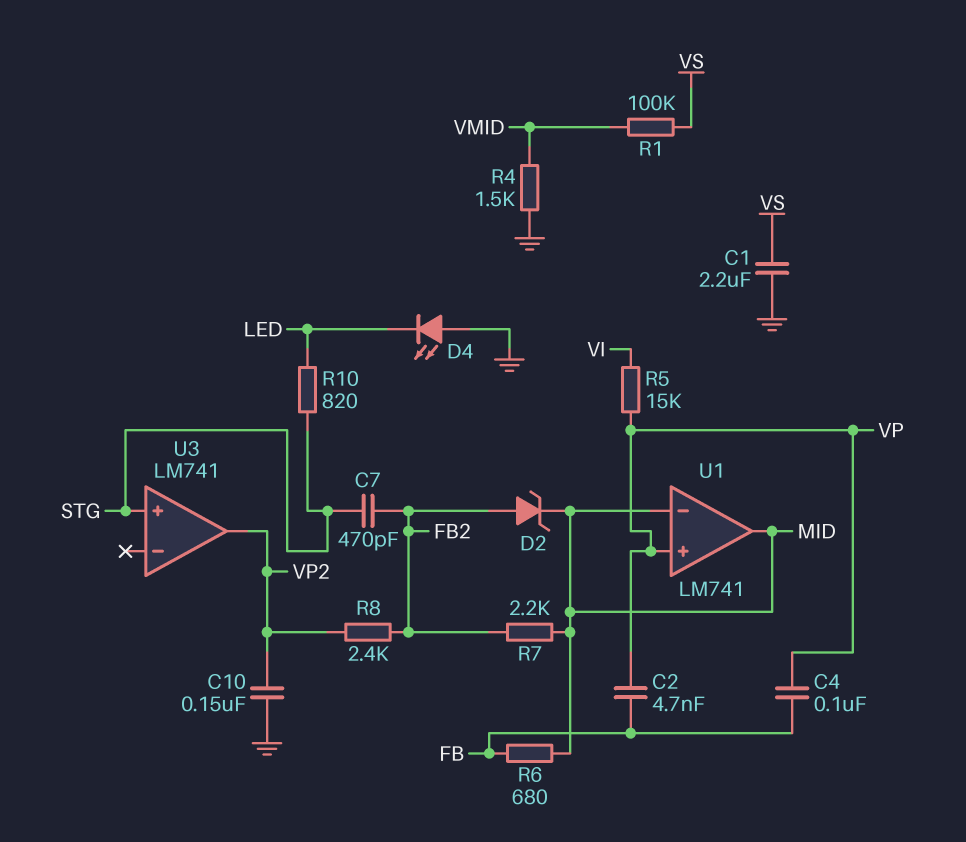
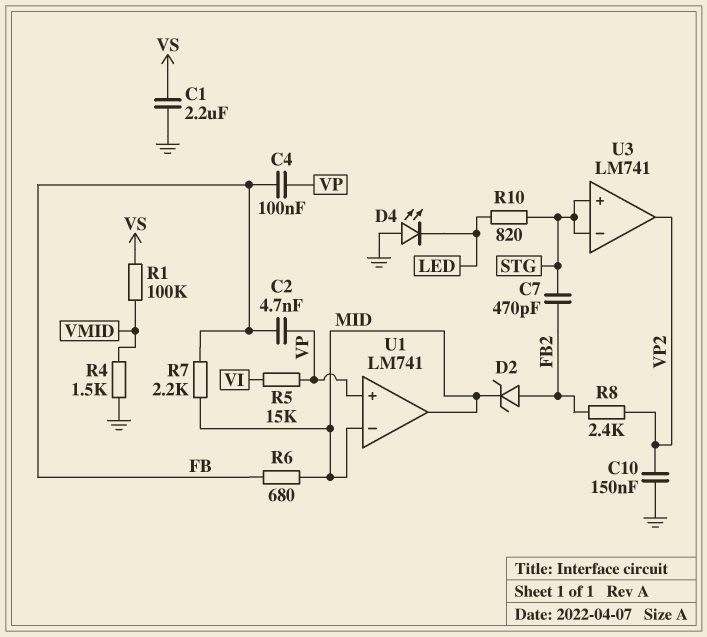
R7: 2.2k (FB2, MID) -> 2.2k (FB, MID)
U3 pin in-: none -> STG

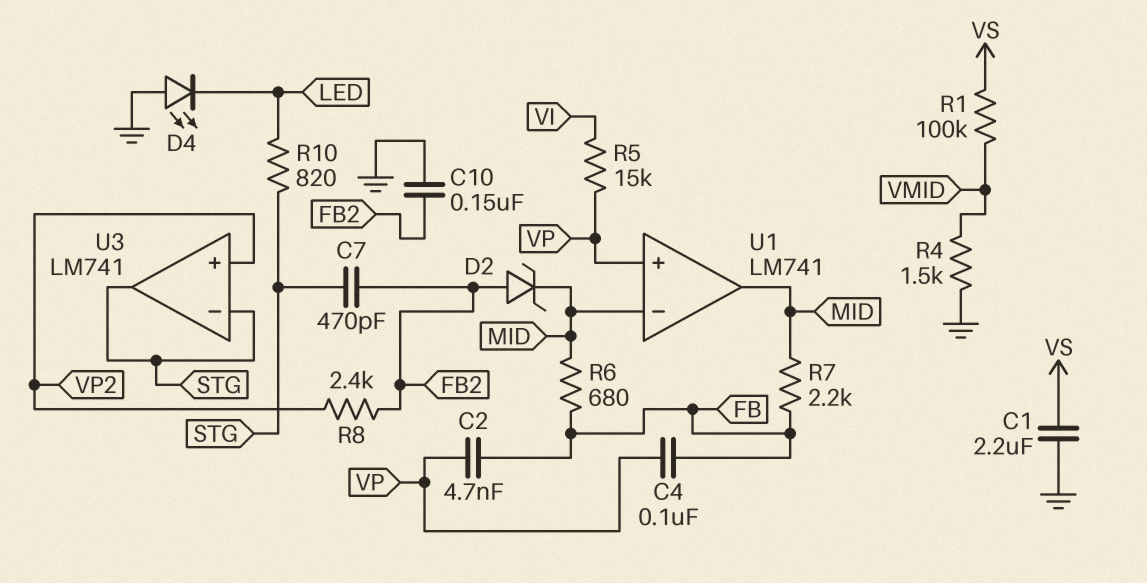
C10: 150nF (GND, VP2) -> 150nF (FB2, GND)
U3 pin in+: STG -> VP2
U3 pin out: VP2 -> STG

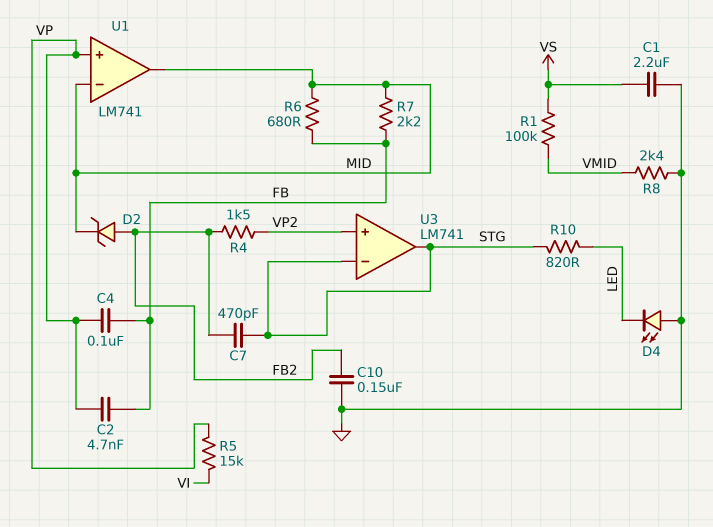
R4: 1.5k (GND, VMID) -> 1.5k (FB2, VP2)
R8: 2.4k (FB2, VP2) -> 2.4k (GND, VMID)

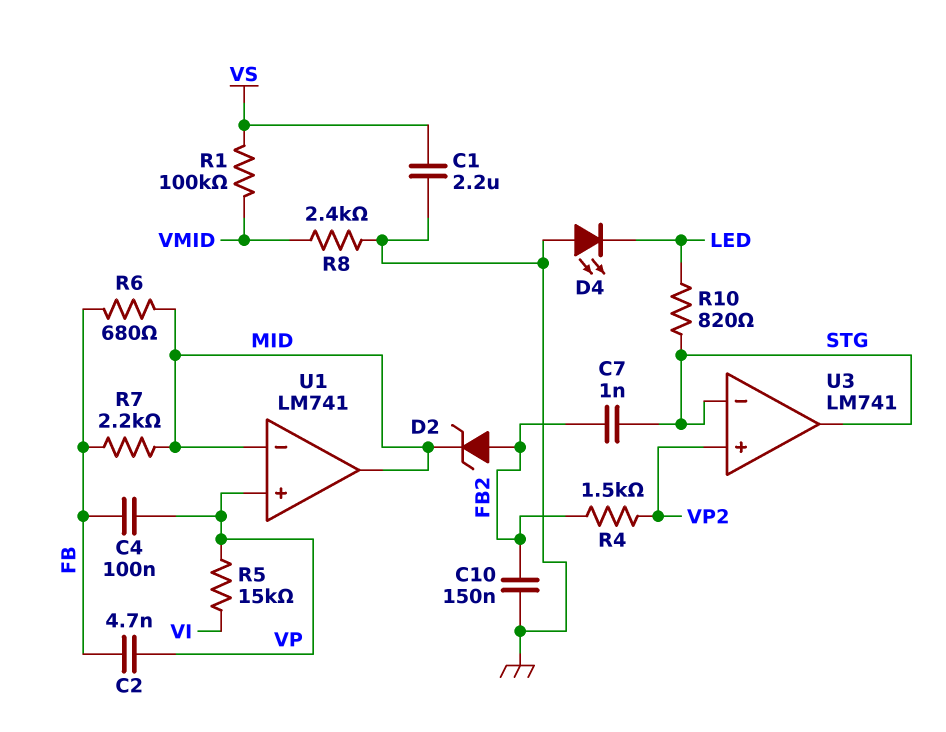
C7: 470pF (FB2, STG) -> 1nF (FB2, STG)

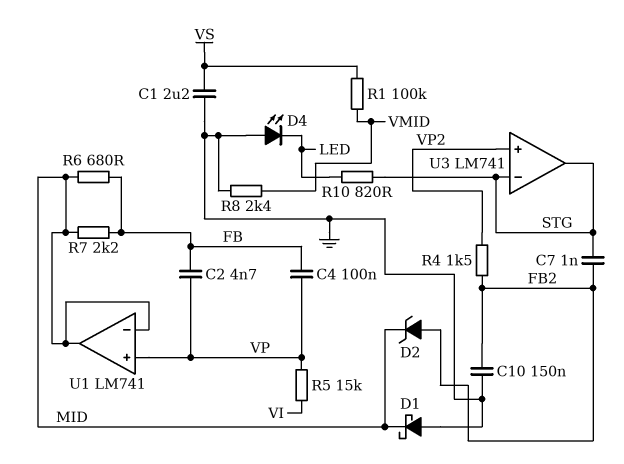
D1: none -> schottky (A GND, K MID)

